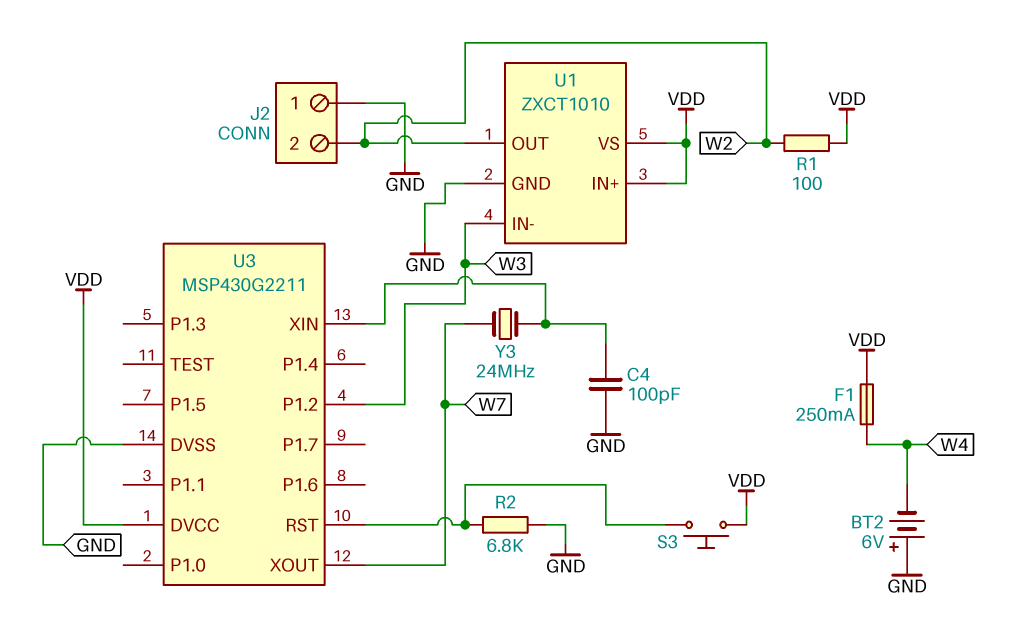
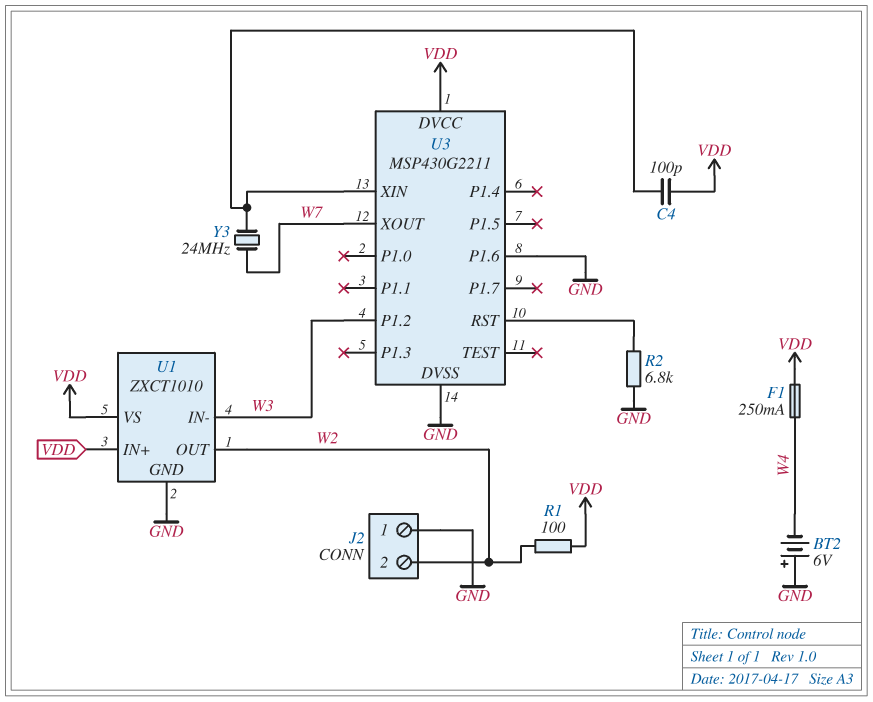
C4: 100pF (GND, U3/XIN) -> 100pF (U3/XIN, VDD)
S3: button (U3/RST, VDD) -> none
U3 pin P1.6: none -> GND

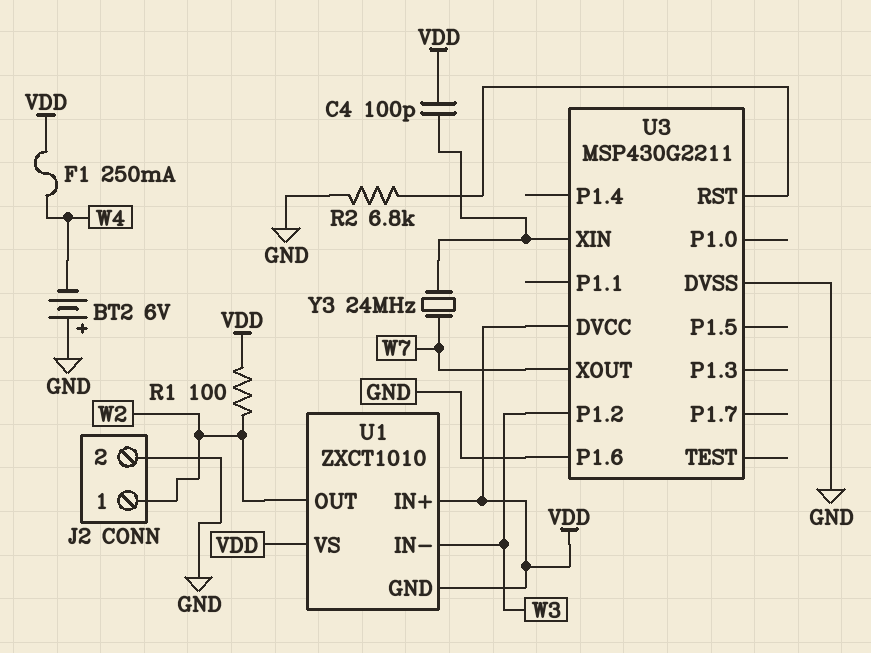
J2 pin 1: GND -> W2
J2 pin 2: W2 -> GND
U1 pin GND: GND -> VDD

